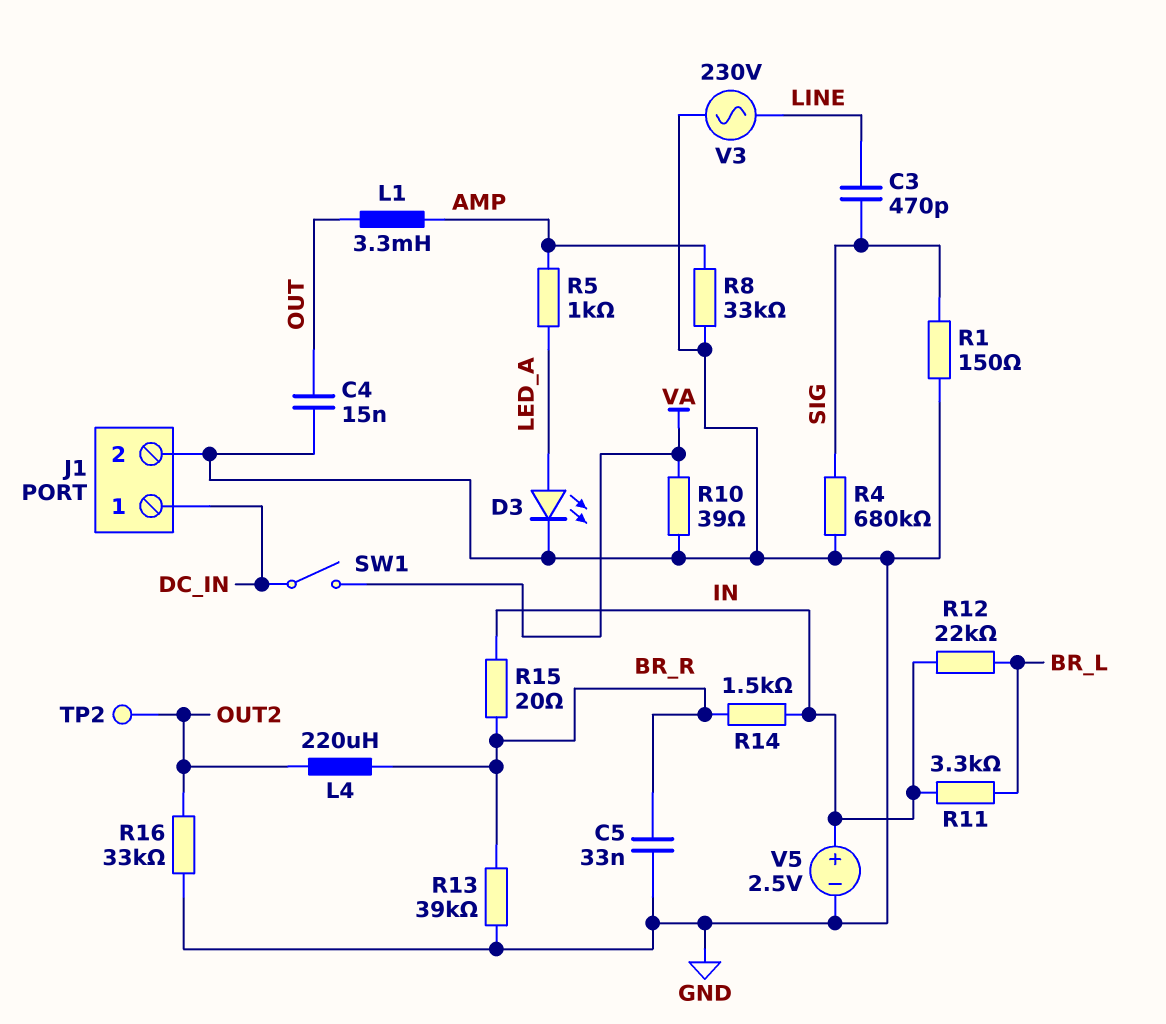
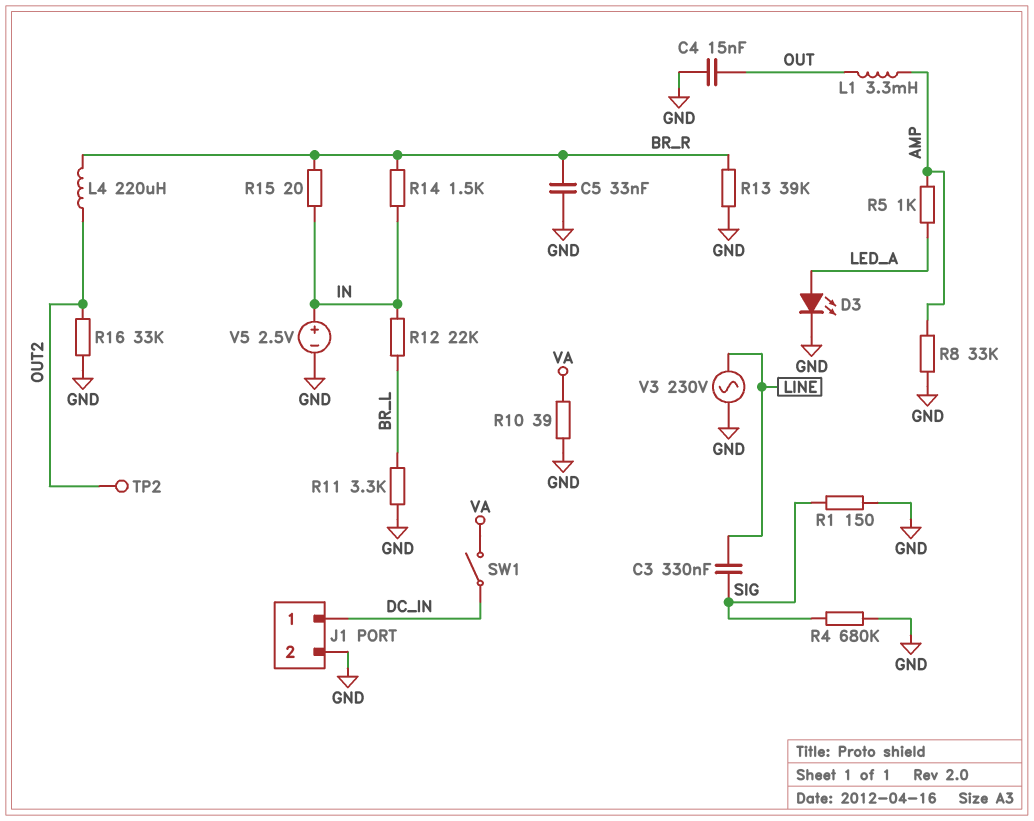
C3: 470pF (LINE, SIG) -> 330nF (LINE, SIG)
R11: 3.3k (BR_L, IN) -> 3.3k (BR_L, GND)

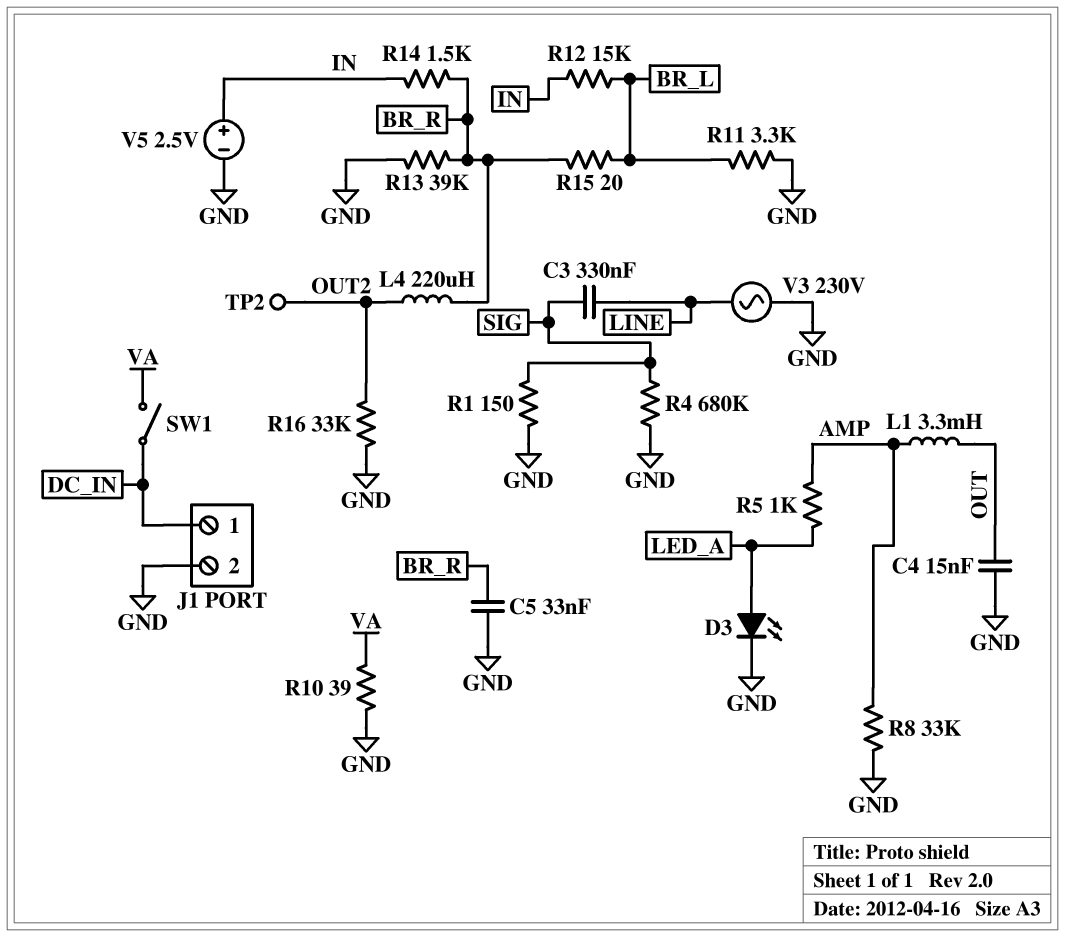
R12: 22k (BR_L, IN) -> 15k (BR_L, IN)
R15: 20 (BR_R, IN) -> 20 (BR_L, BR_R)

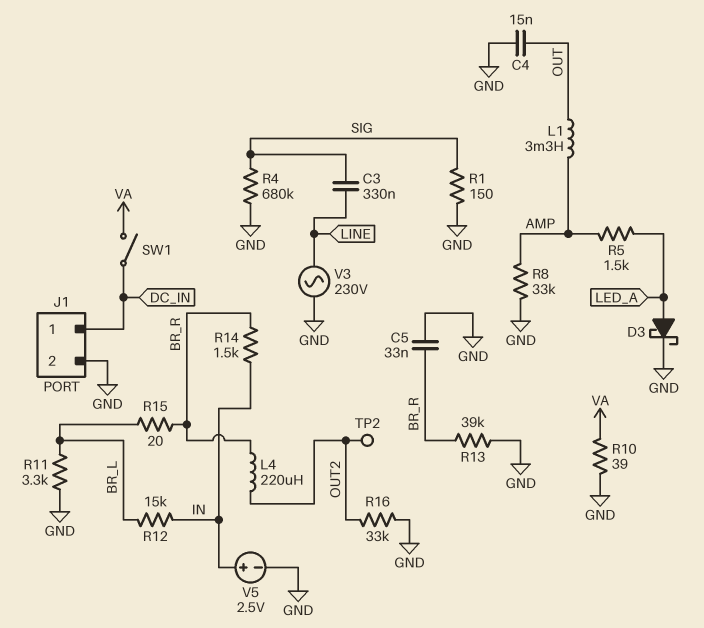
D3: LED (A LED_A, K GND) -> schottky (A LED_A, K GND)
R5: 1k (AMP, LED_A) -> 1.5k (AMP, LED_A)

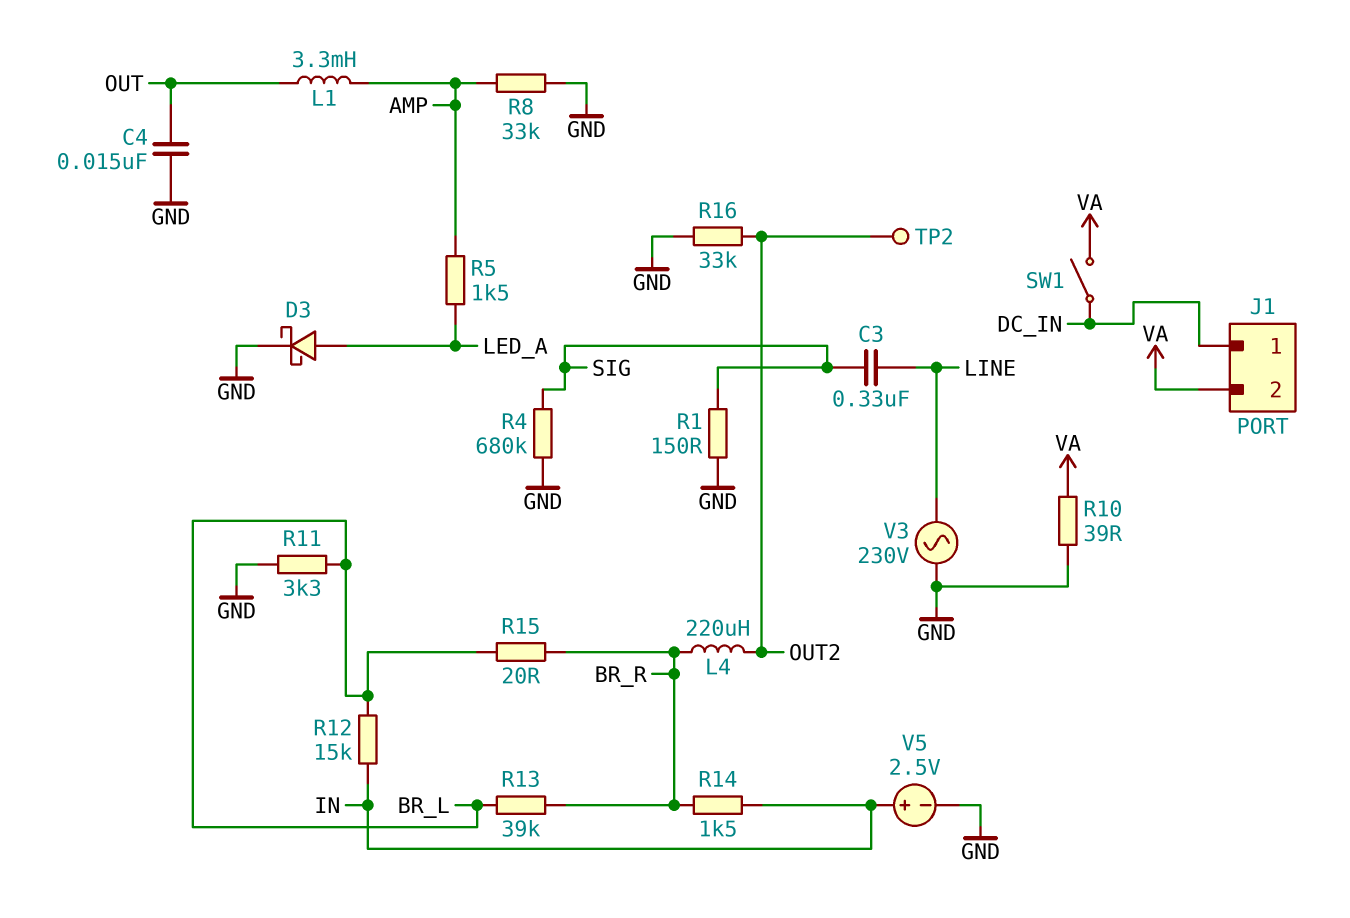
C5: 33nF (BR_R, GND) -> none
J1 pin 2: GND -> VA
R13: 39k (BR_R, GND) -> 39k (BR_L, BR_R)

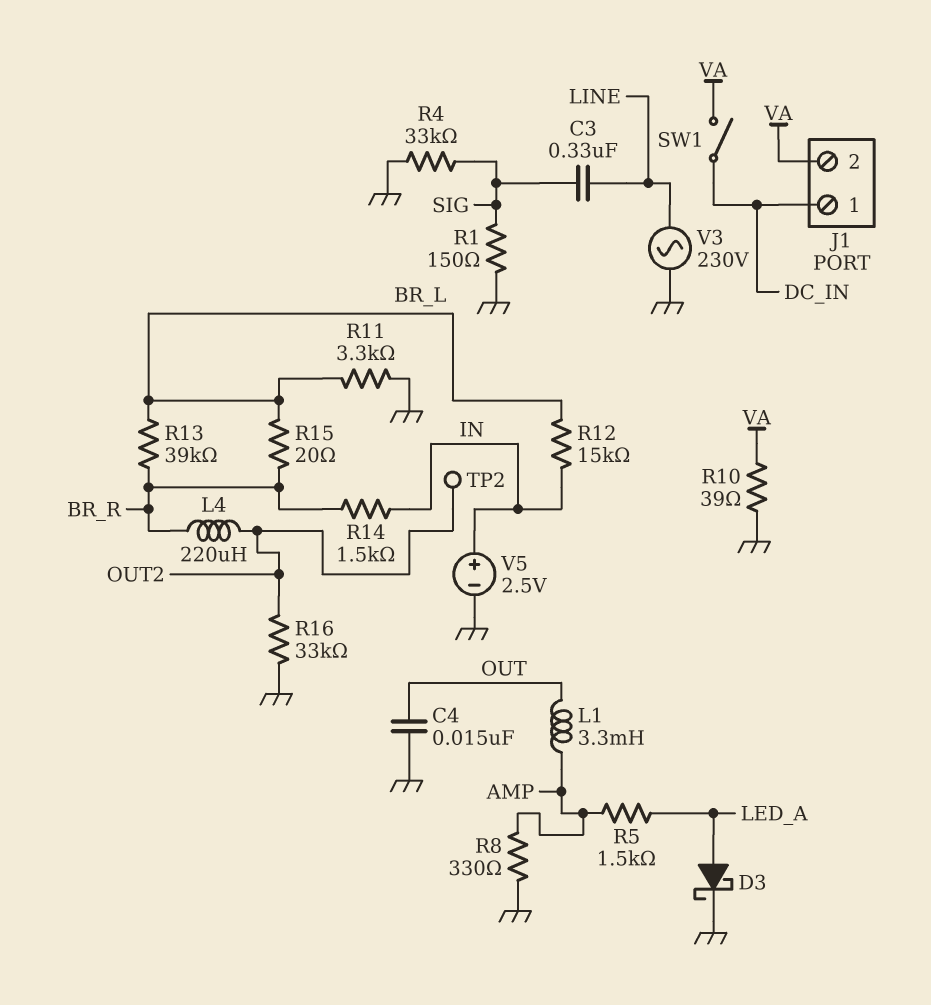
R4: 680k (GND, SIG) -> 33k (GND, SIG)
R8: 33k (AMP, GND) -> 330 (AMP, GND)

